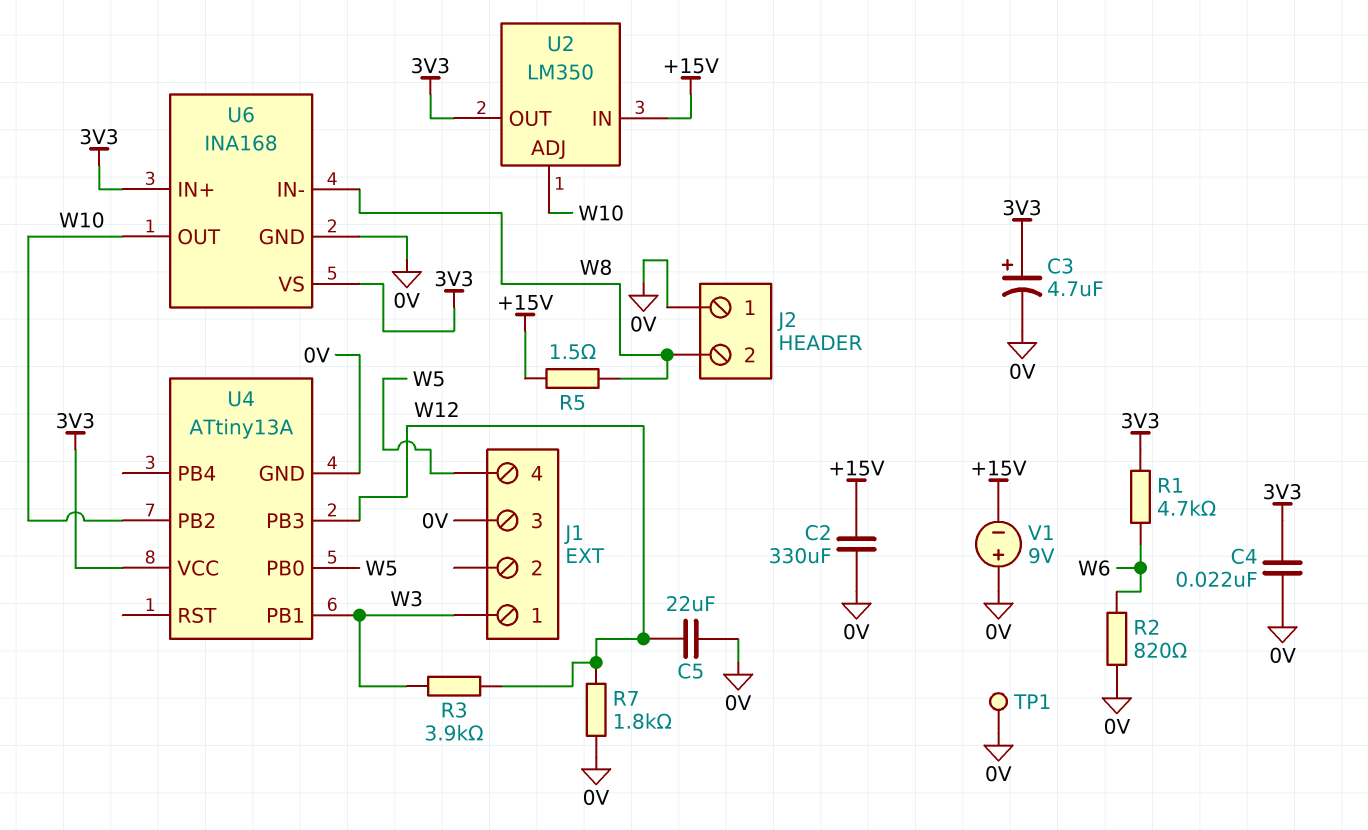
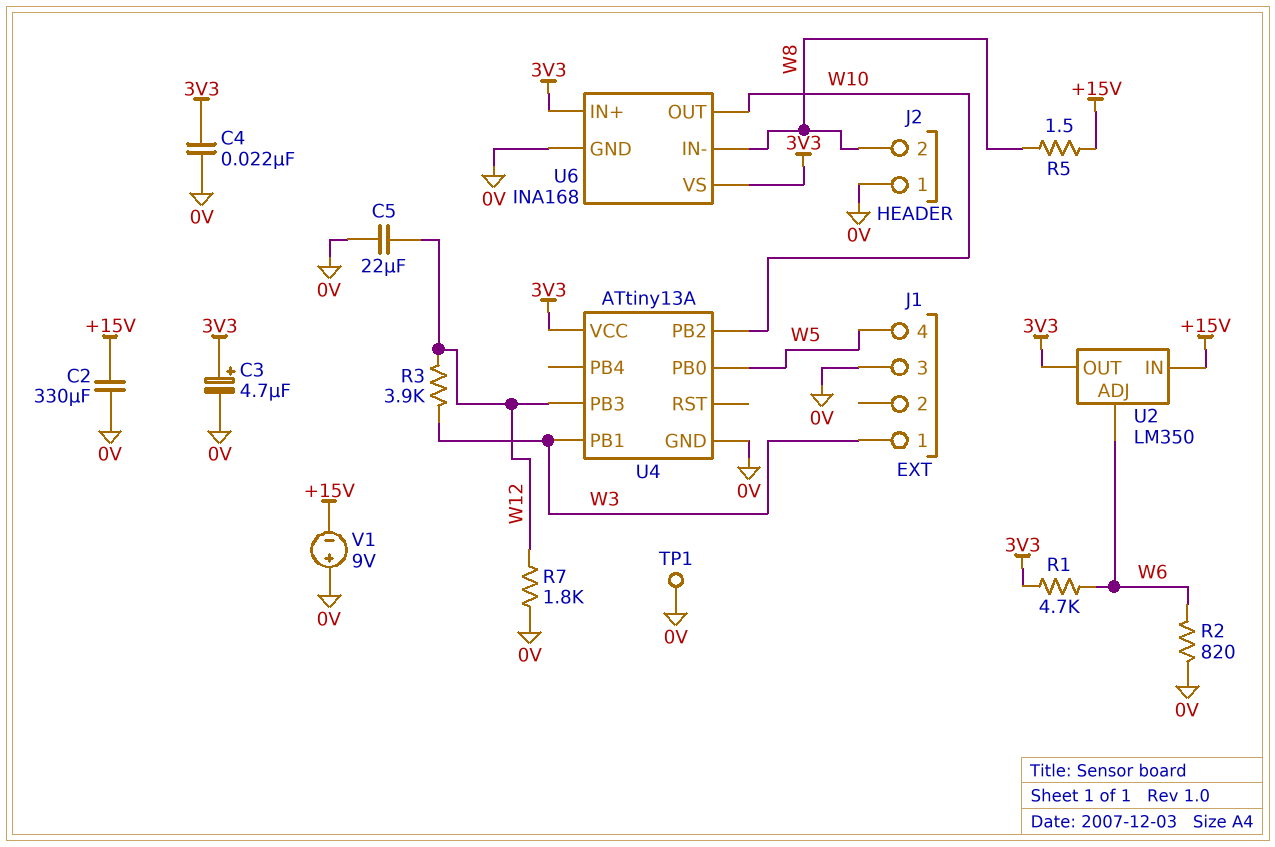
U2 pin ADJ: W10 -> W6

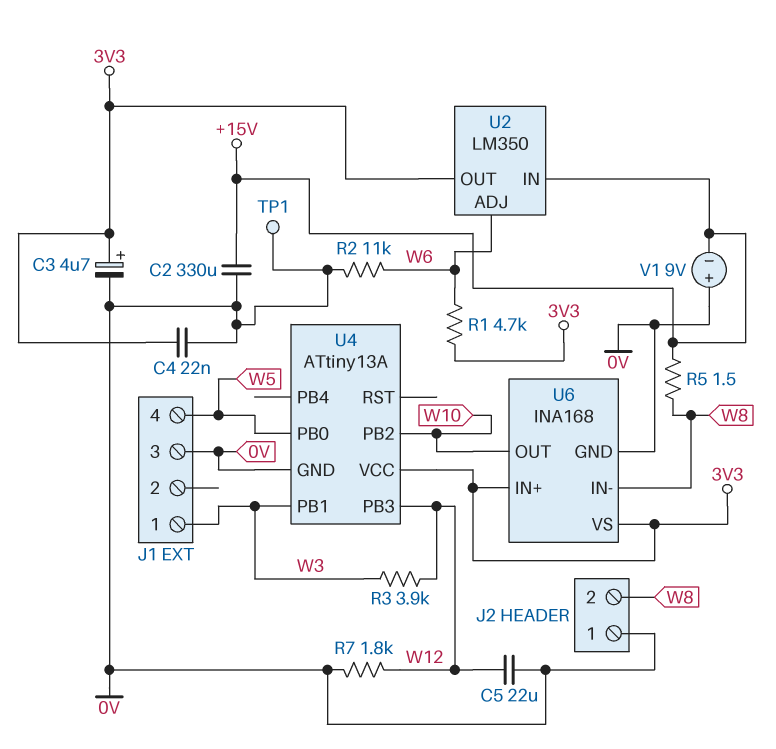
R2: 820 (0V, W6) -> 11k (0V, W6)

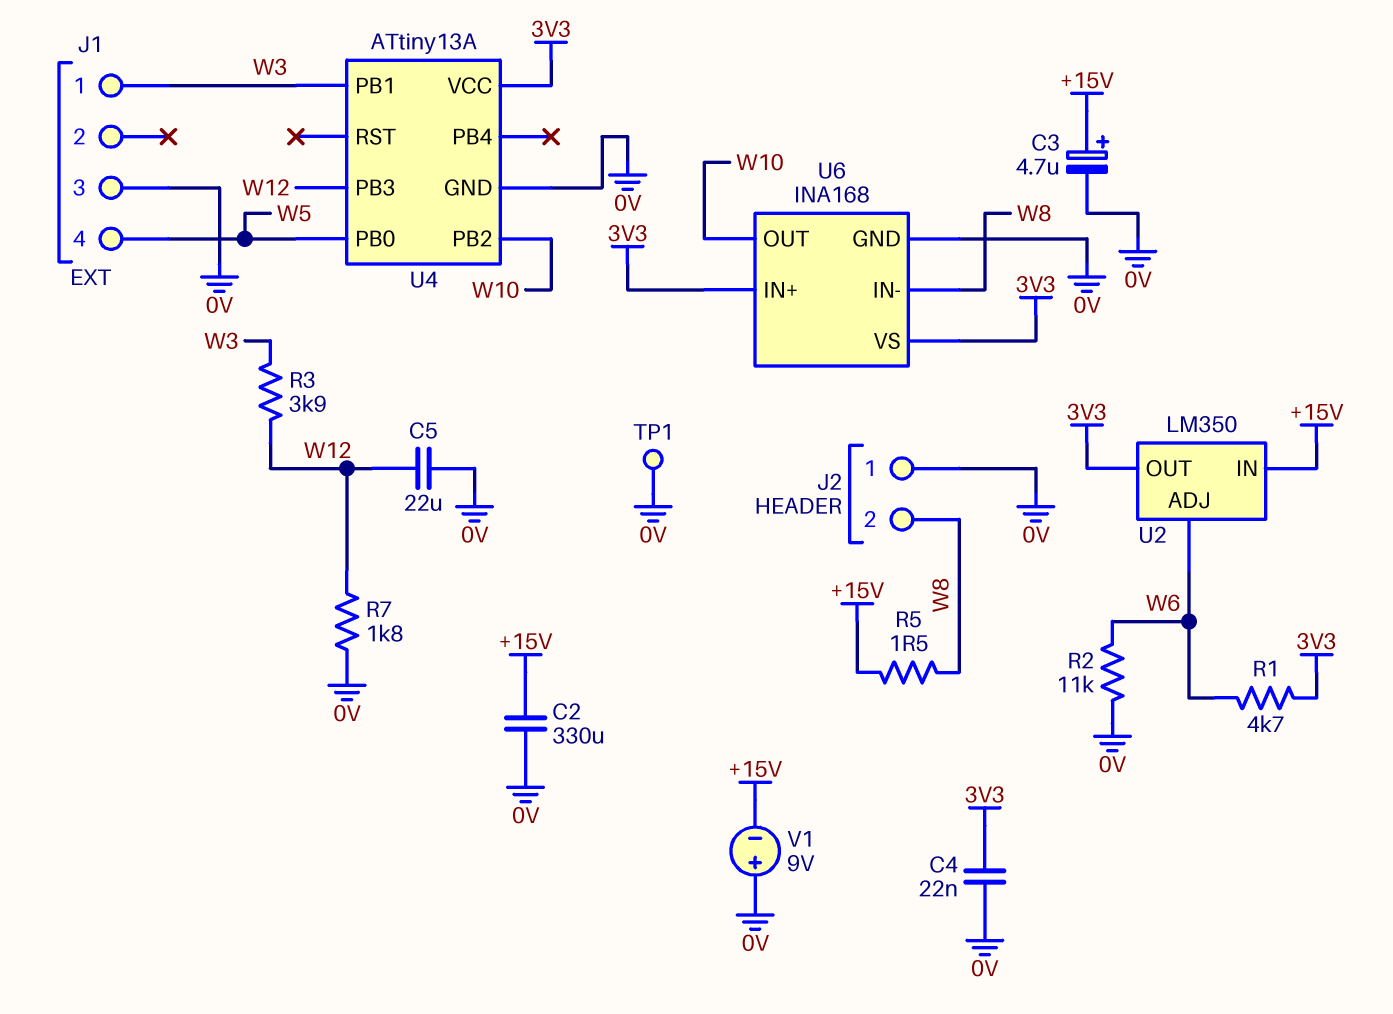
C3: 4.7uF (plus 3V3, minus 0V) -> 4.7uF (plus +15V, minus 0V)

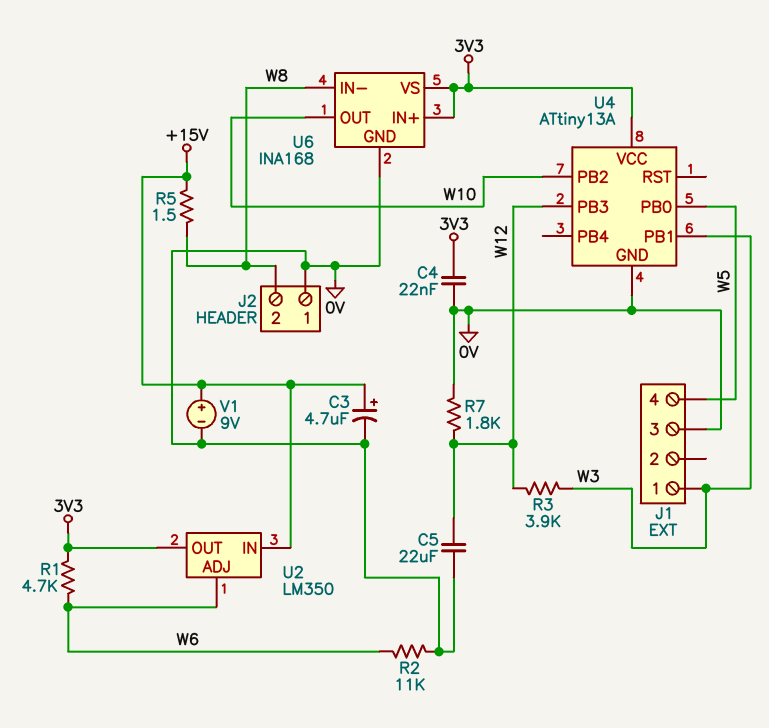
C2: 330uF (+15V, 0V) -> none
TP1: test point (0V) -> none
V1: 9V (plus 0V, minus +15V) -> 9V (plus +15V, minus 0V)

